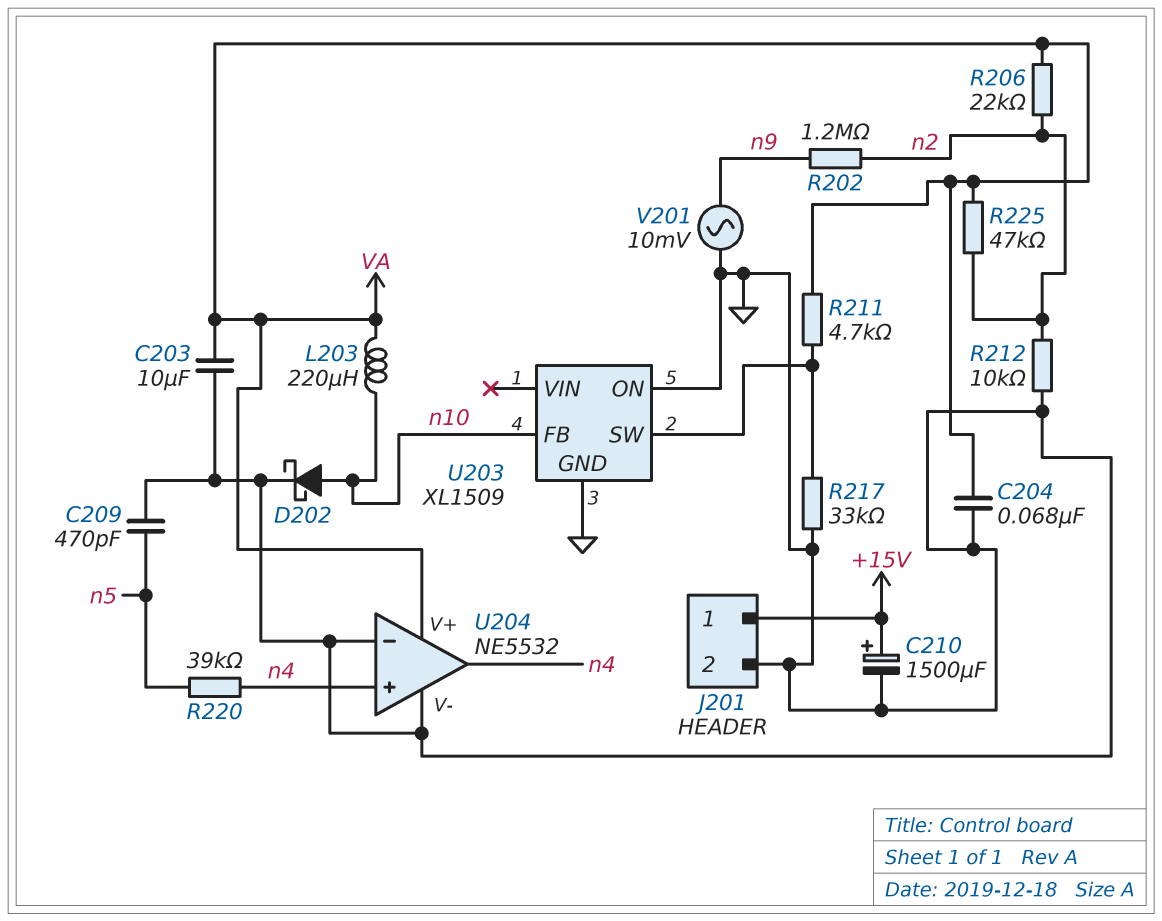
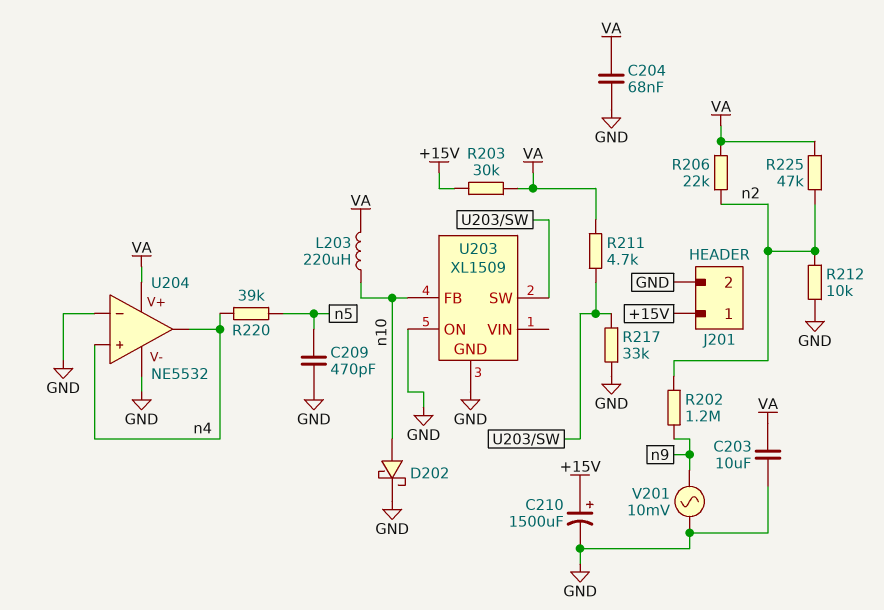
R203: none -> 30k (+15V, VA)

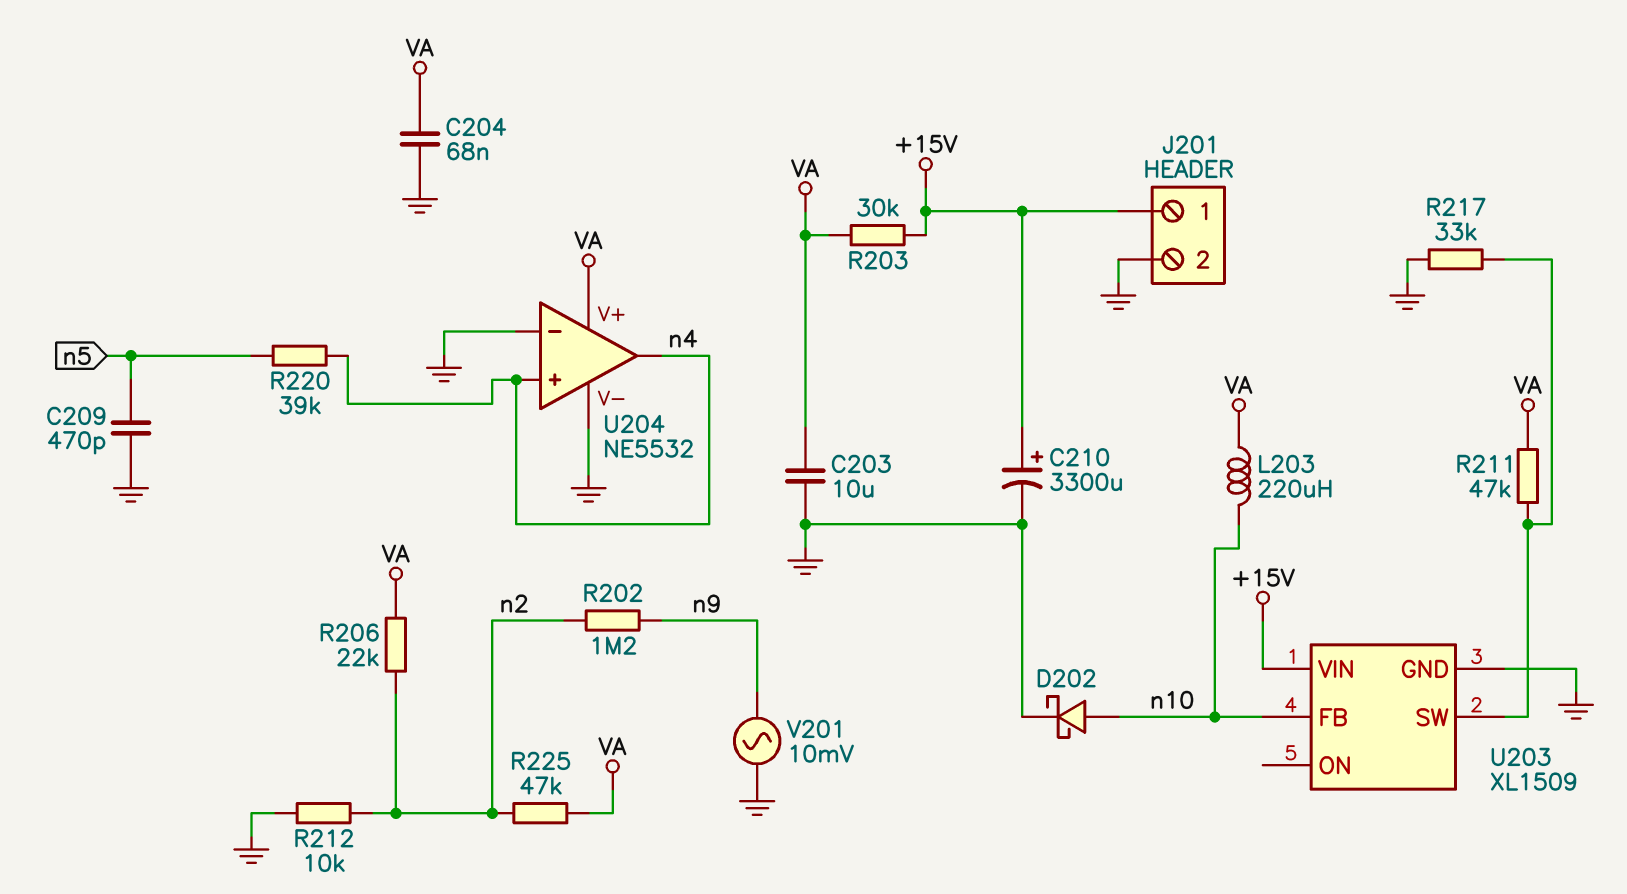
C210: 1500uF (plus +15V, minus GND) -> 3300uF (plus +15V, minus GND)
R211: 4.7k (U203/SW, VA) -> 47k (U203/SW, VA)
U203 pin ON: GND -> none
U203 pin VIN: none -> +15V

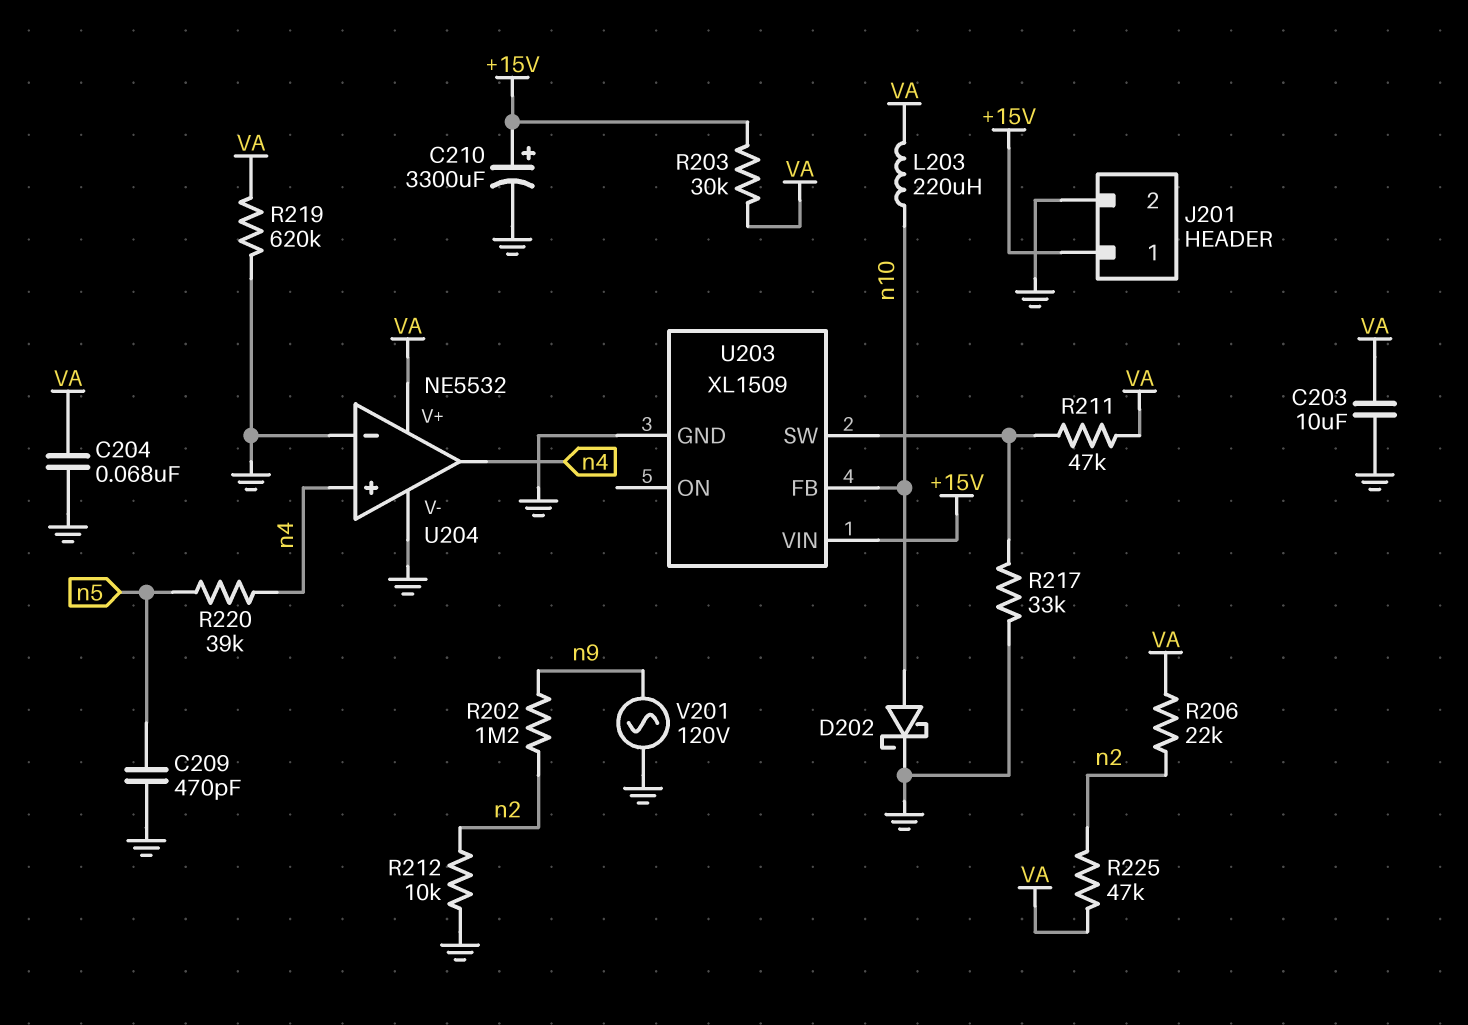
R219: none -> 620k (GND, VA)
V201: AC 10mV (GND, n9) -> AC 120V (GND, n9)

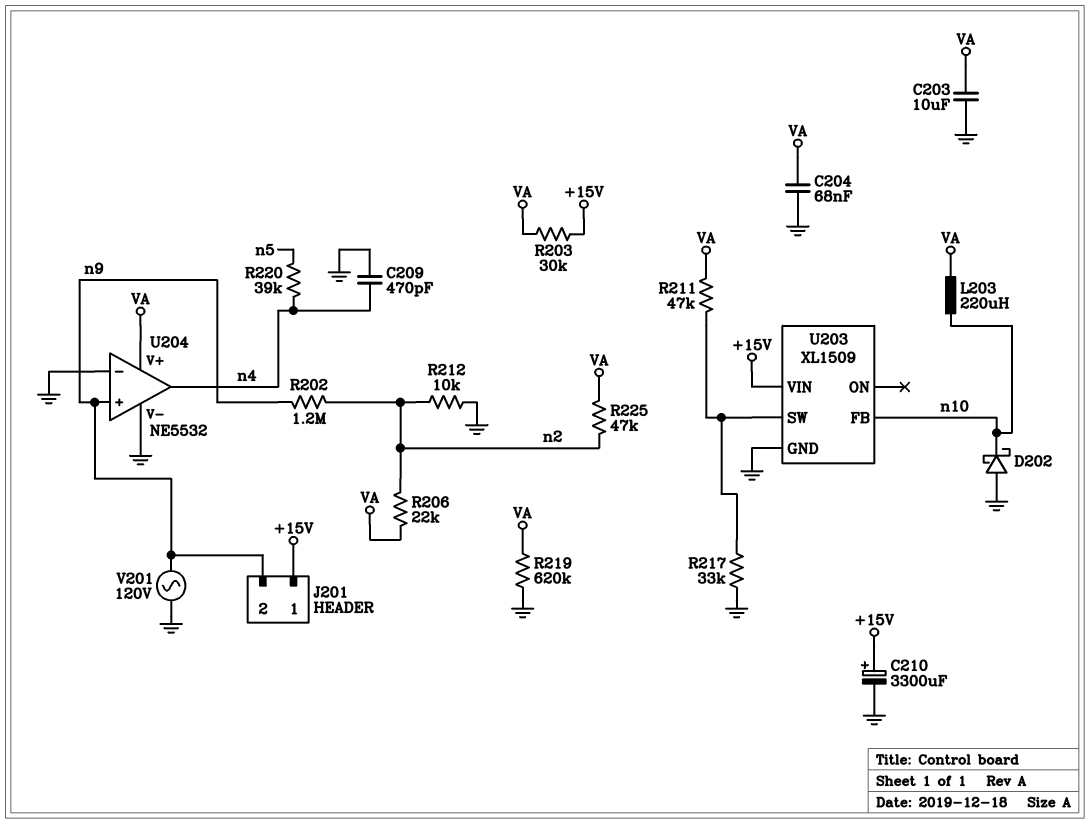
C209: 470pF (GND, n5) -> 470pF (GND, n4)
D202: schottky (A n10, K GND) -> schottky (A GND, K n10)
J201 pin 2: GND -> n9
U204 pin in+: n4 -> n9

